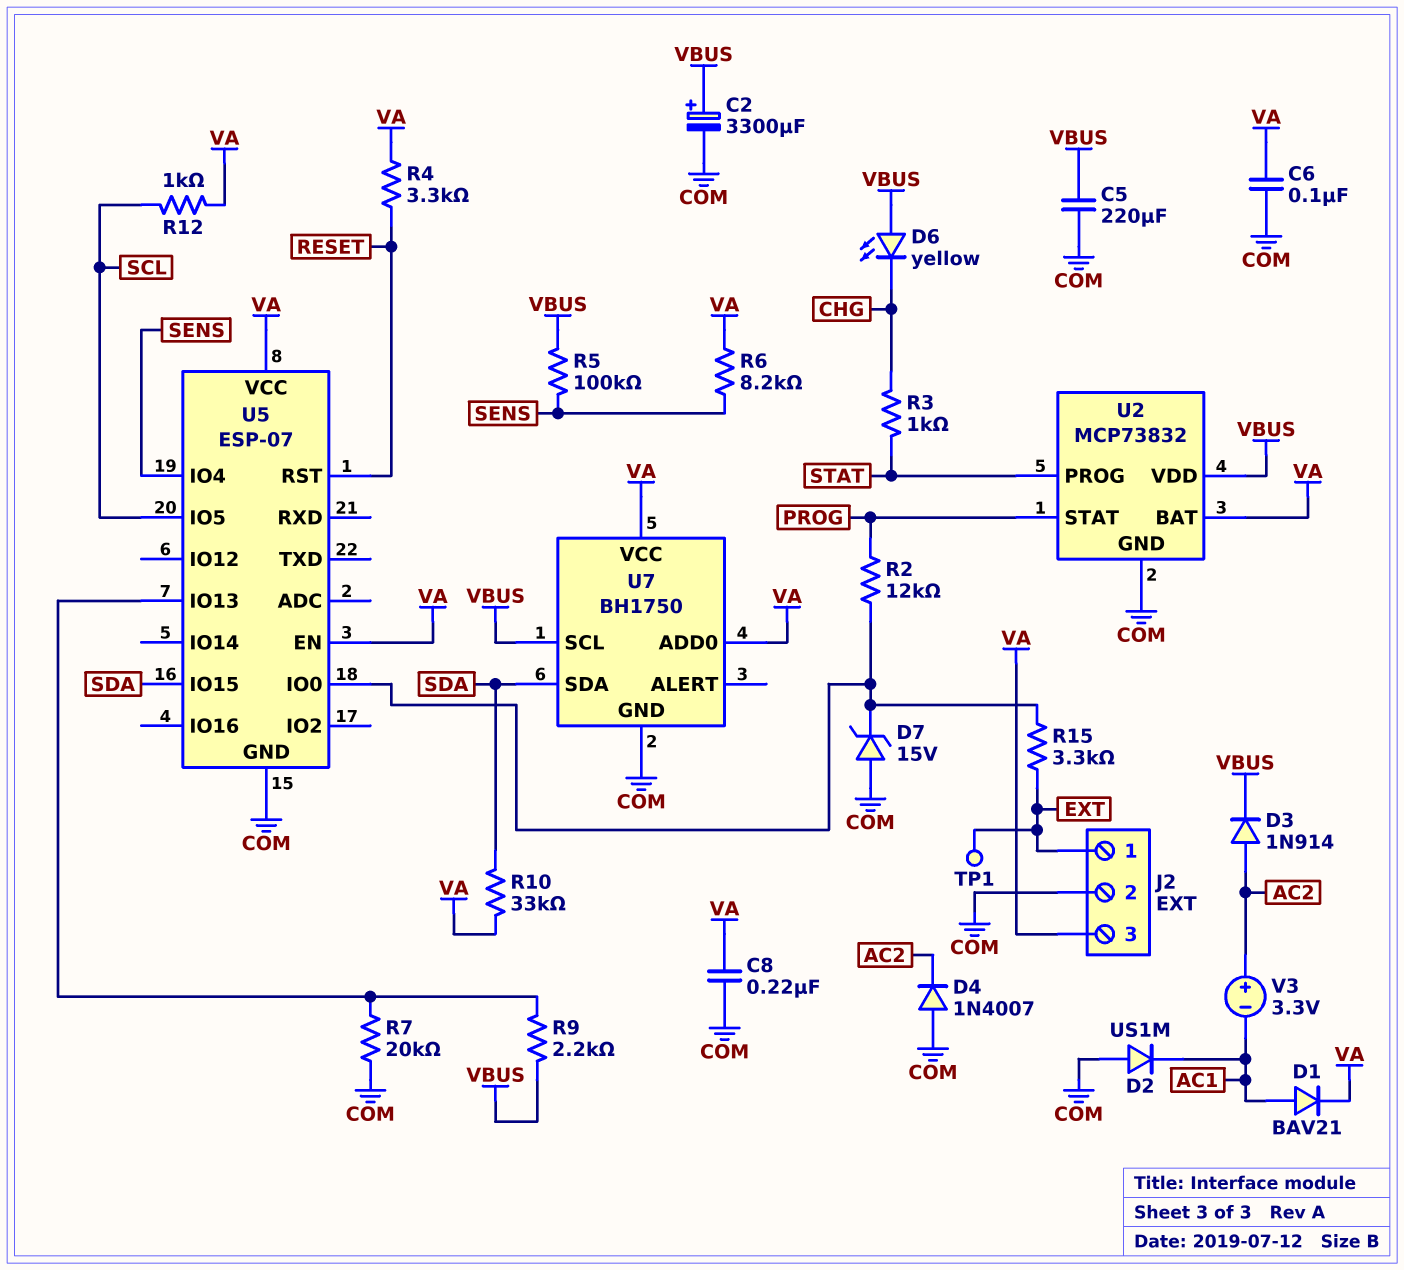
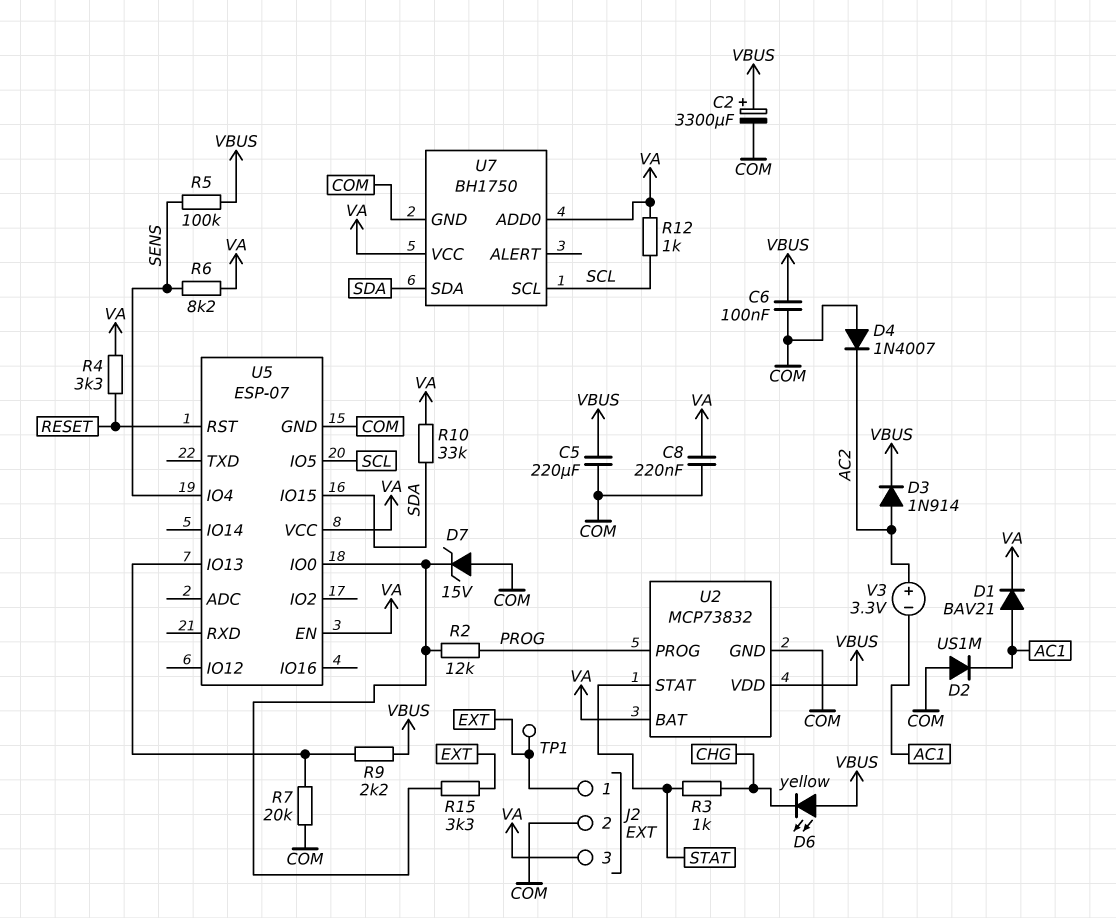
C6: 100nF (COM, VA) -> 100nF (COM, VBUS)
U2 pin PROG: STAT -> PROG
U2 pin STAT: PROG -> STAT
U7 pin SCL: VBUS -> SCL

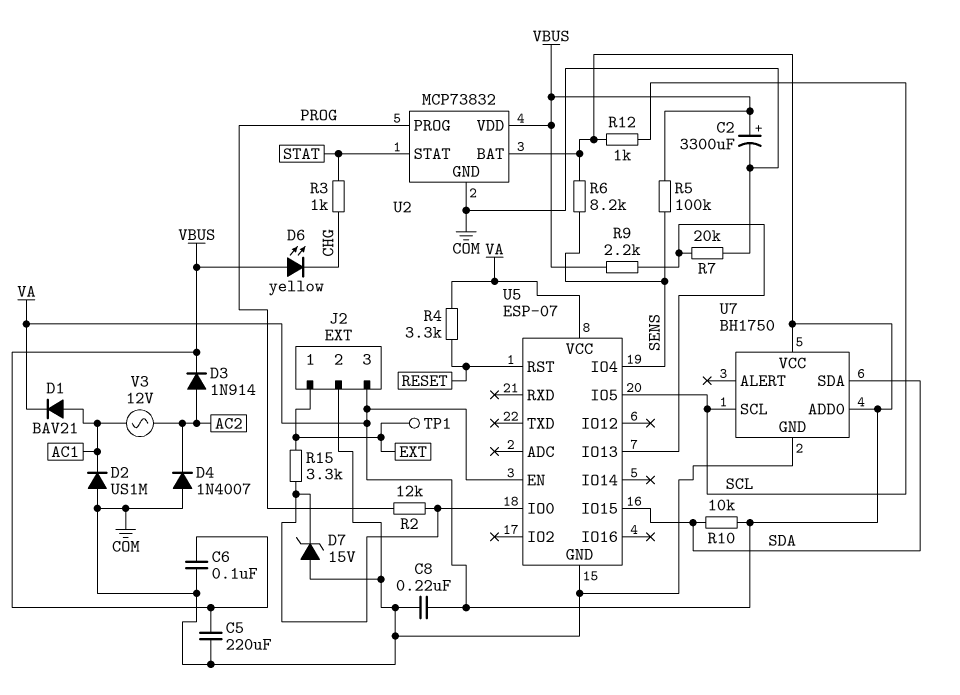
R10: 33k (SDA, VA) -> 10k (SDA, VA)
V3: 3.3V (plus AC2, minus AC1) -> AC 12V (AC1, AC2)

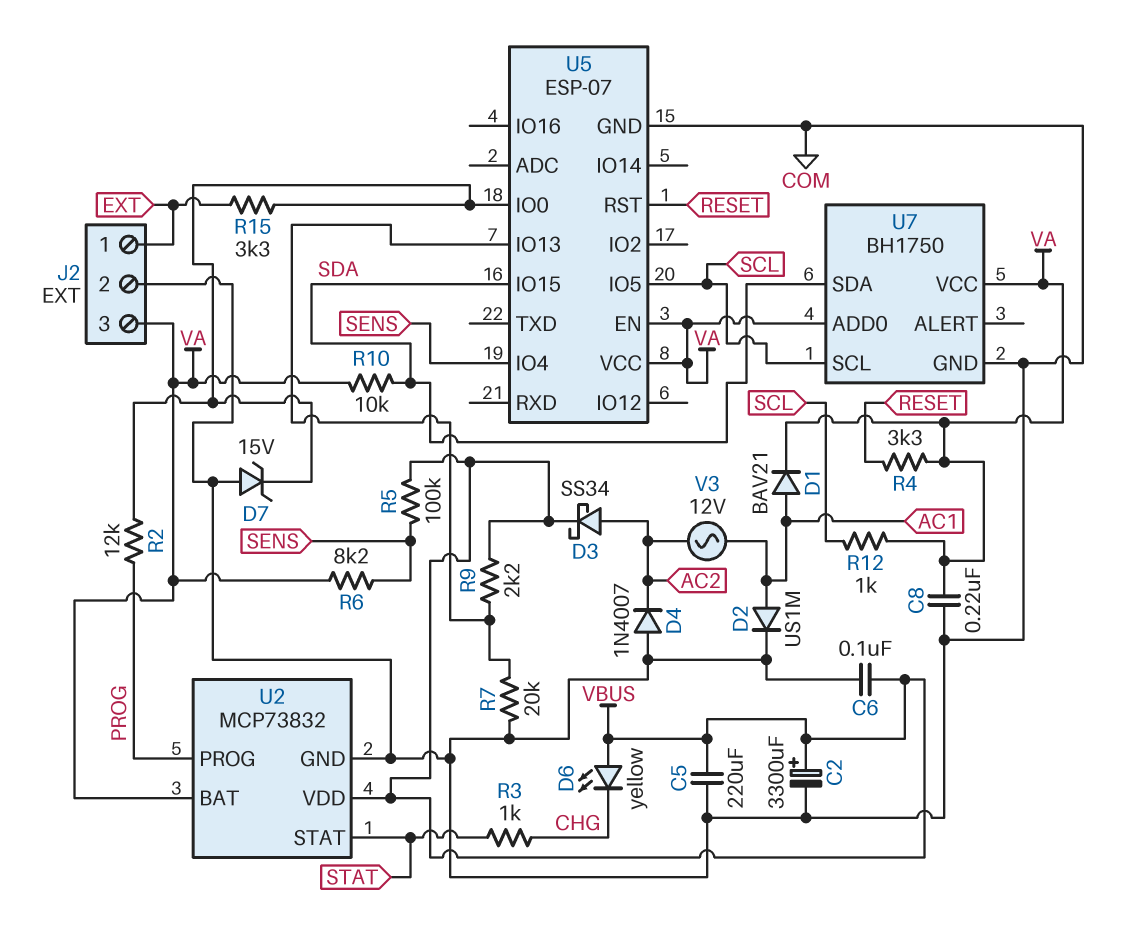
D2: diode US1M (A COM, K AC1) -> diode US1M (A AC1, K COM)
D3: diode 1N914 (A AC2, K VBUS) -> schottky SS34 (A AC2, K VBUS)
TP1: test point (EXT) -> none

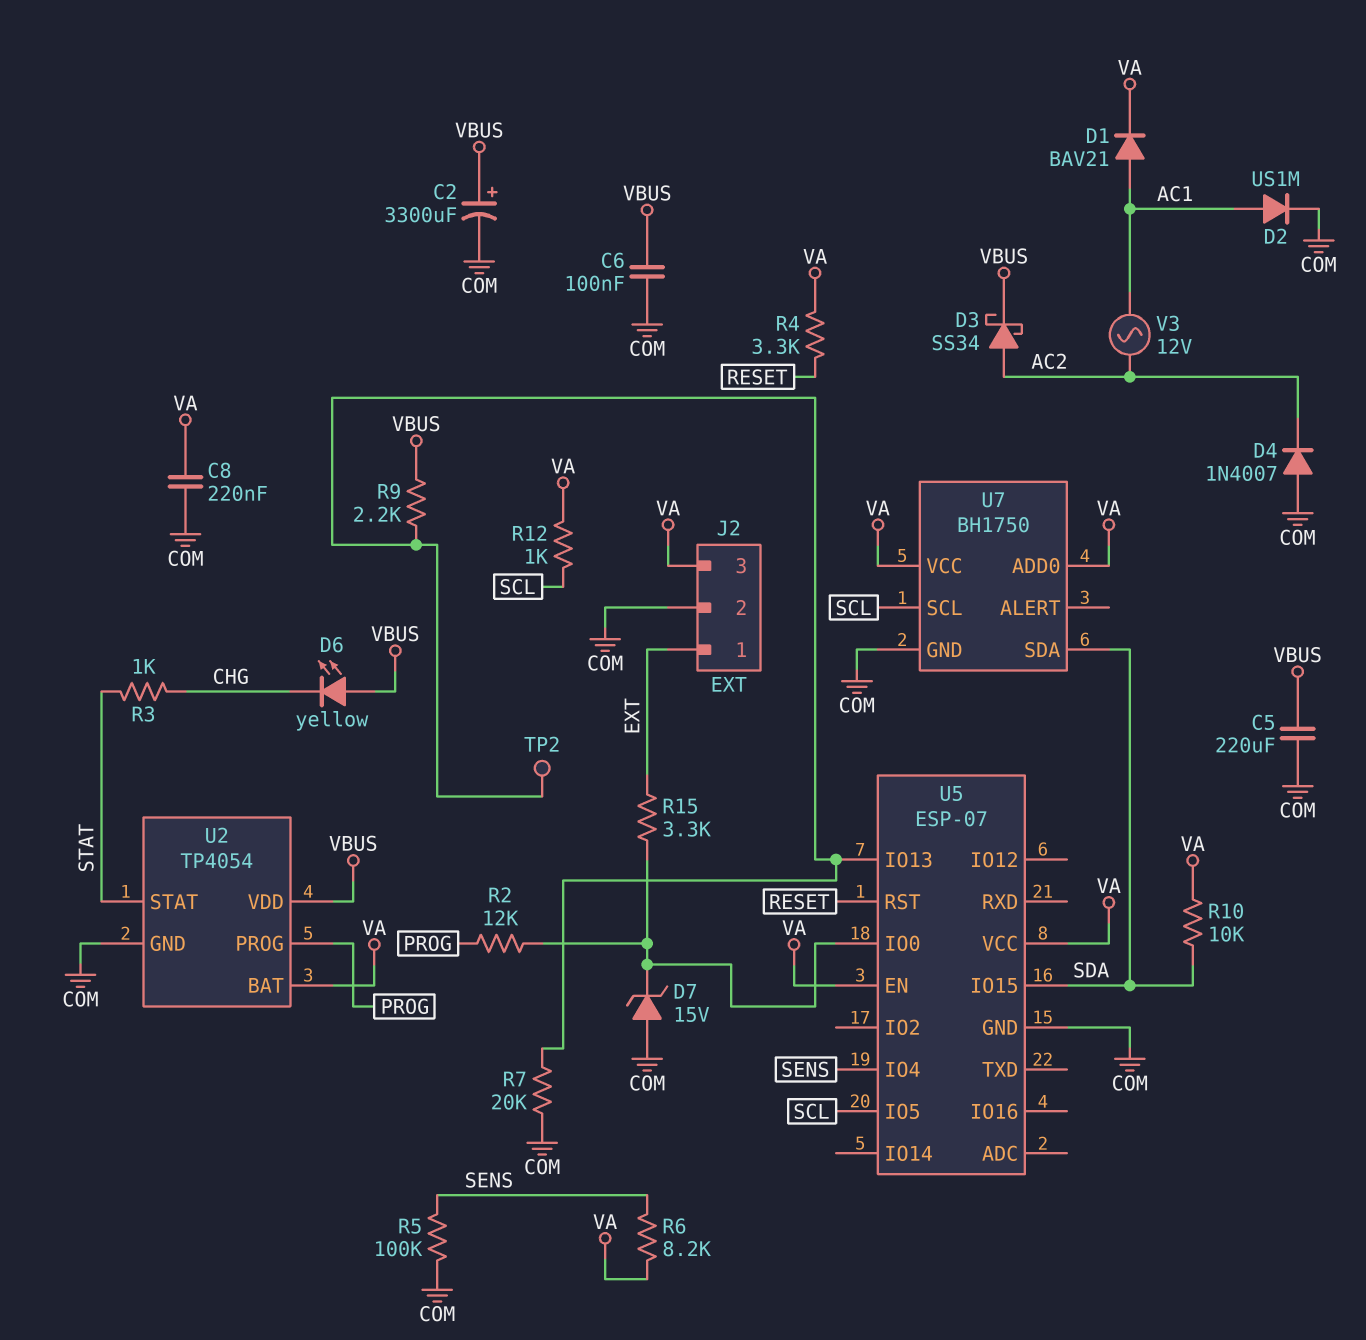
R5: 100k (SENS, VBUS) -> 100k (COM, SENS)
TP2: none -> test point (U5/IO13)
U2: MCP73832 -> TP4054

